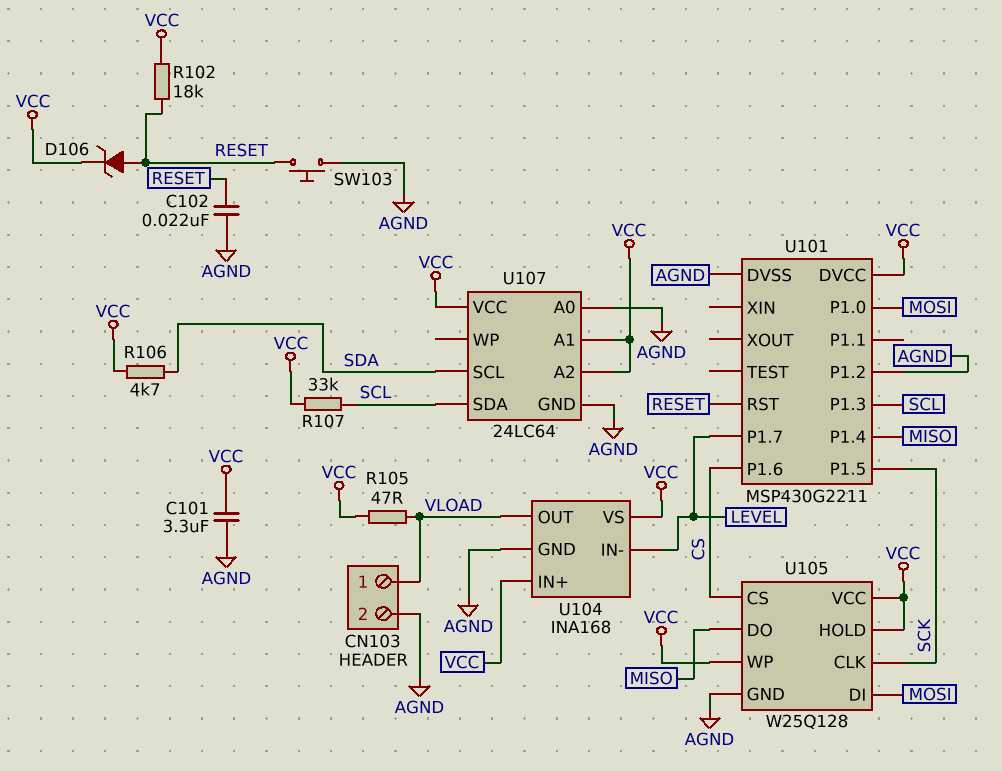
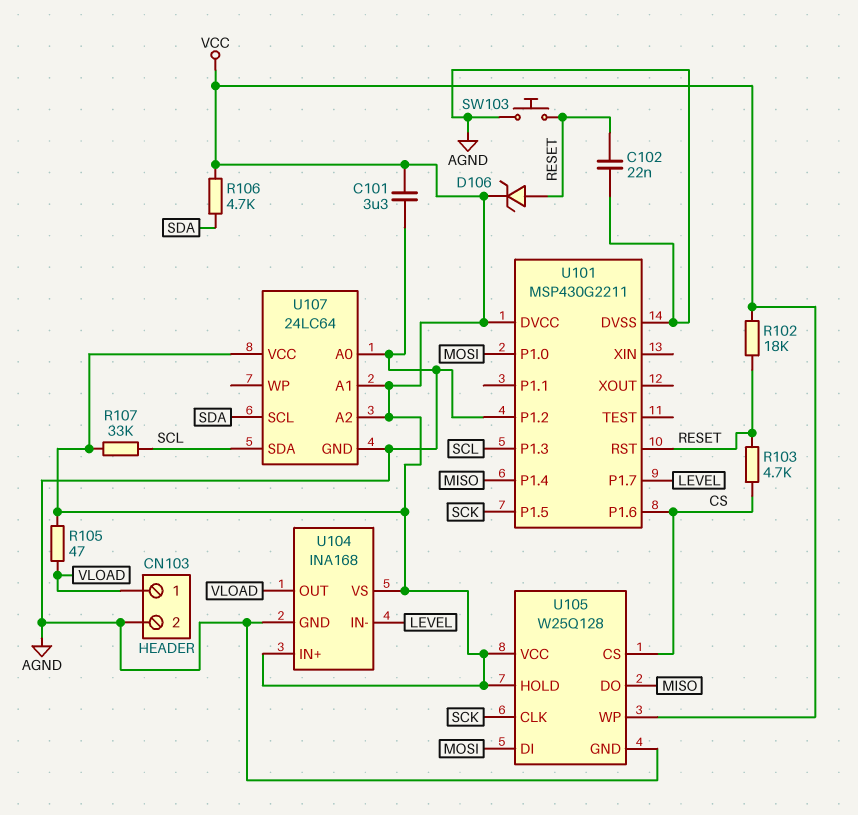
R103: none -> 4.7k (CS, RESET)

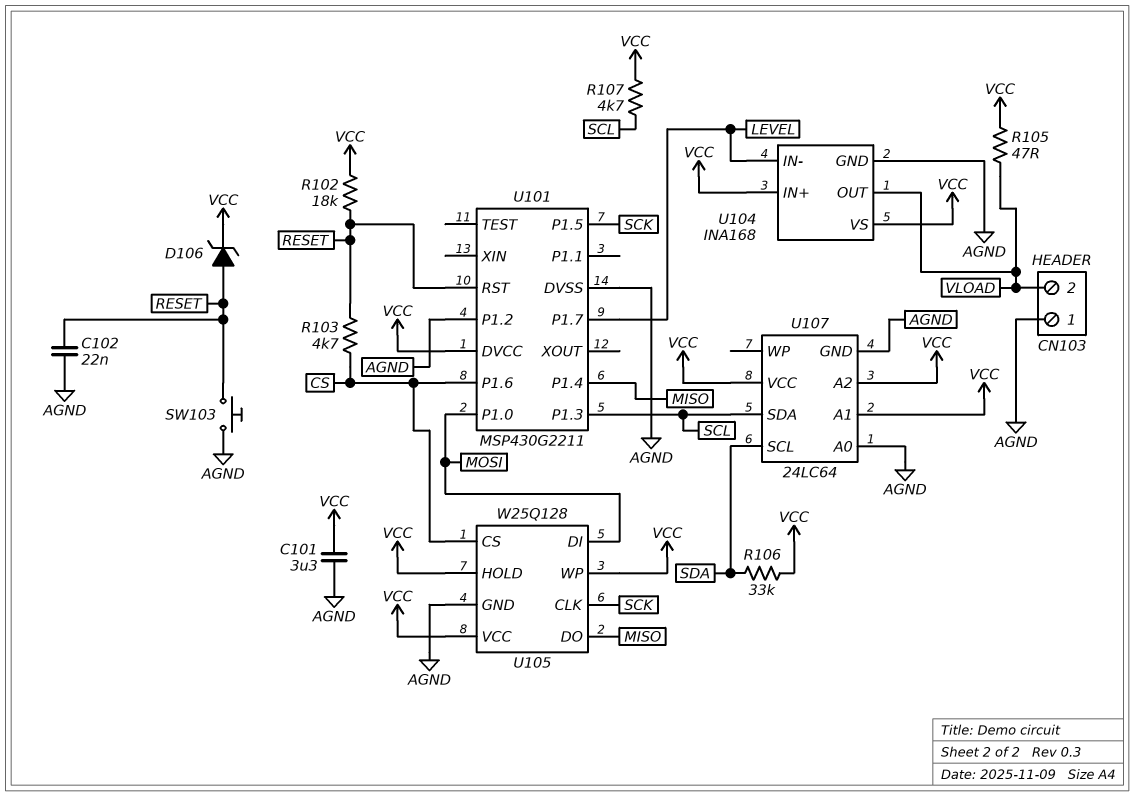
CN103 pin 1: VLOAD -> AGND
CN103 pin 2: AGND -> VLOAD
R106: 4.7k (SDA, VCC) -> 33k (SDA, VCC)
R107: 33k (SCL, VCC) -> 4.7k (SCL, VCC)

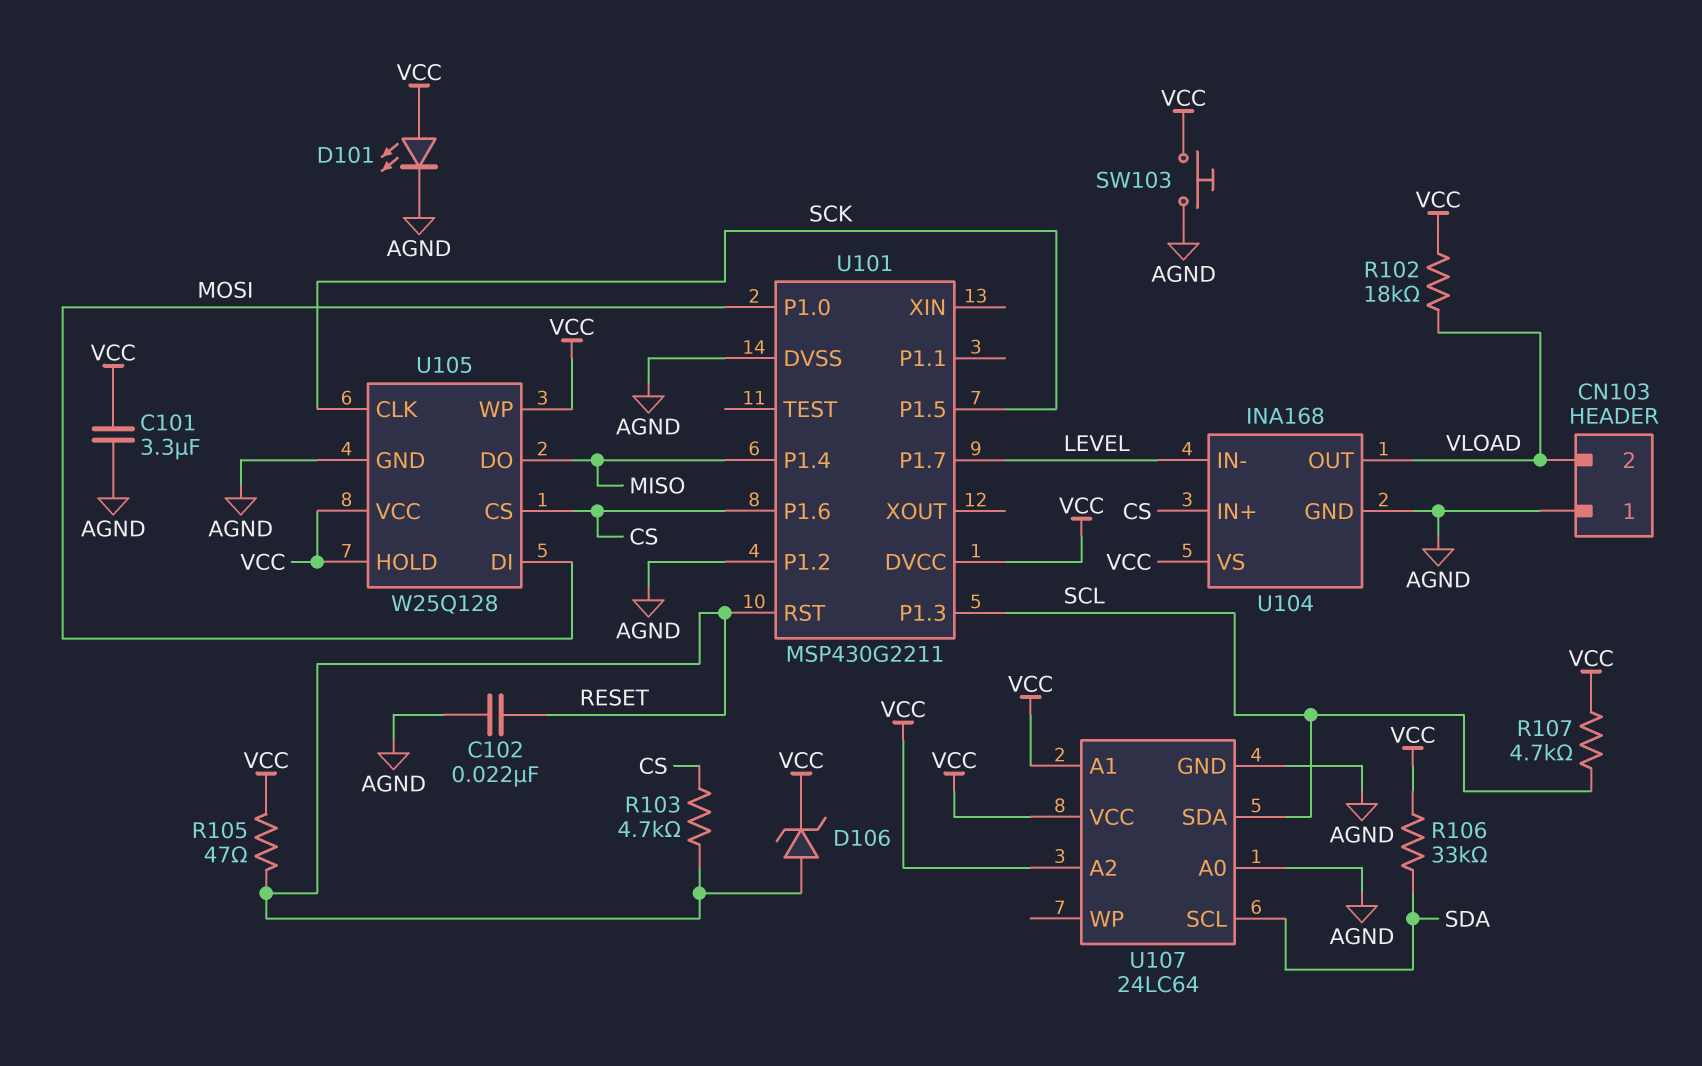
D101: none -> LED (A VCC, K AGND)
R102: 18k (RESET, VCC) -> 18k (VCC, VLOAD)
R105: 47 (VCC, VLOAD) -> 47 (RESET, VCC)
SW103: button (AGND, RESET) -> button (AGND, VCC)
U104 pin IN+: VCC -> CS

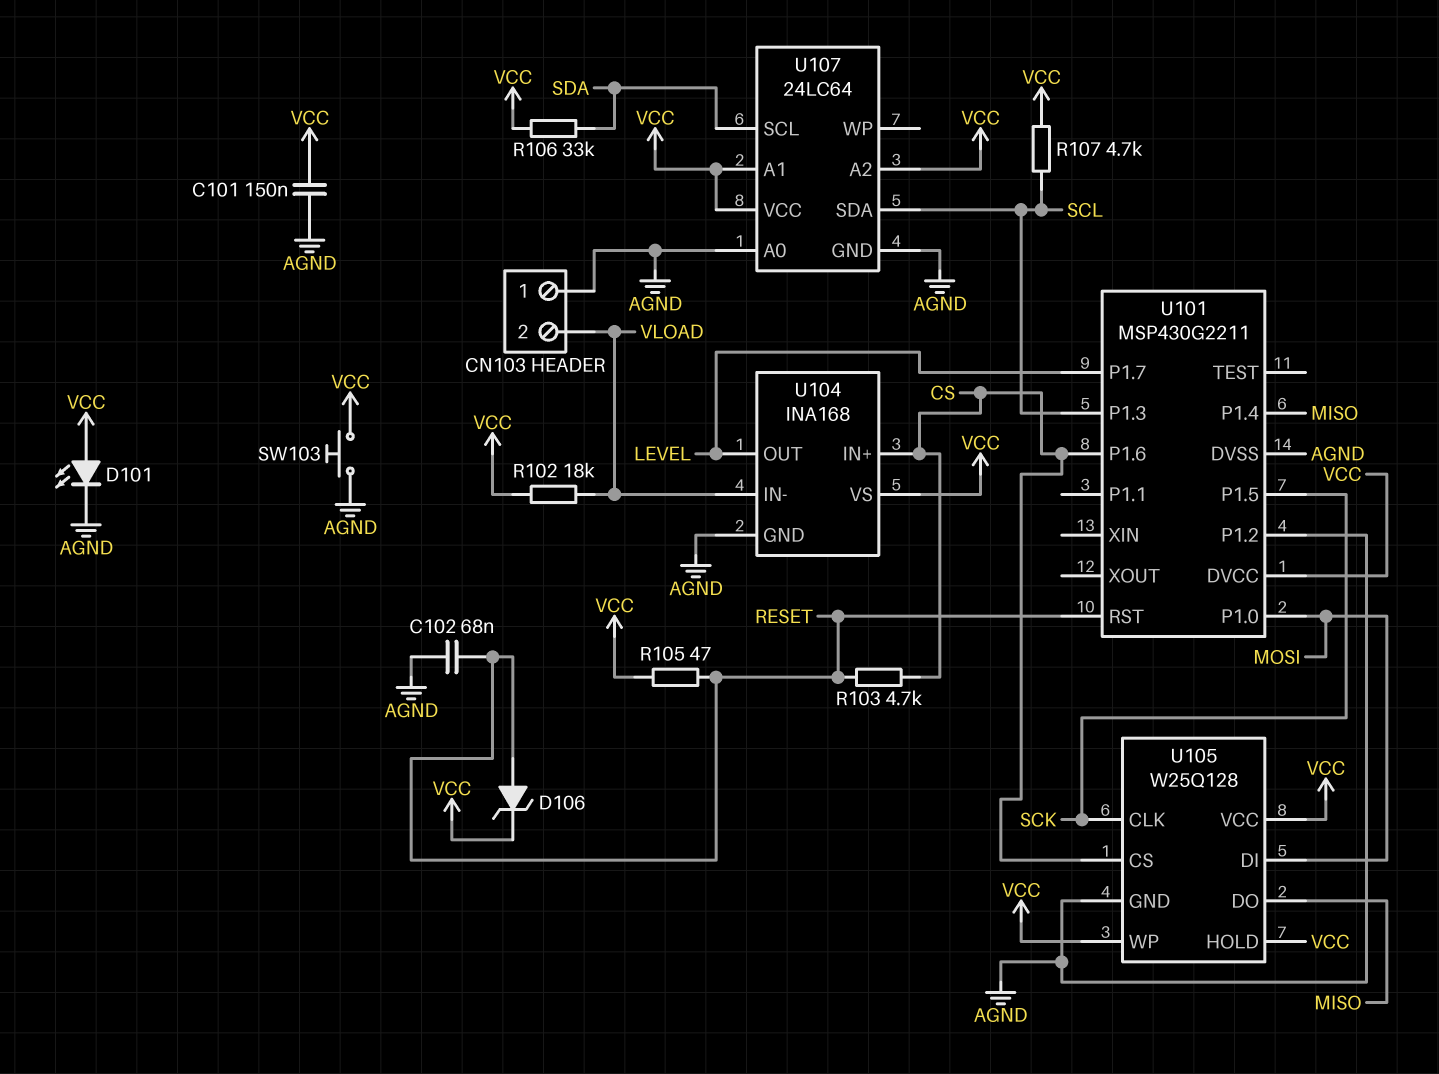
C101: 3.3uF (AGND, VCC) -> 150nF (AGND, VCC)
C102: 22nF (AGND, RESET) -> 68nF (AGND, RESET)
U104 pin IN-: LEVEL -> VLOAD
U104 pin OUT: VLOAD -> LEVEL

